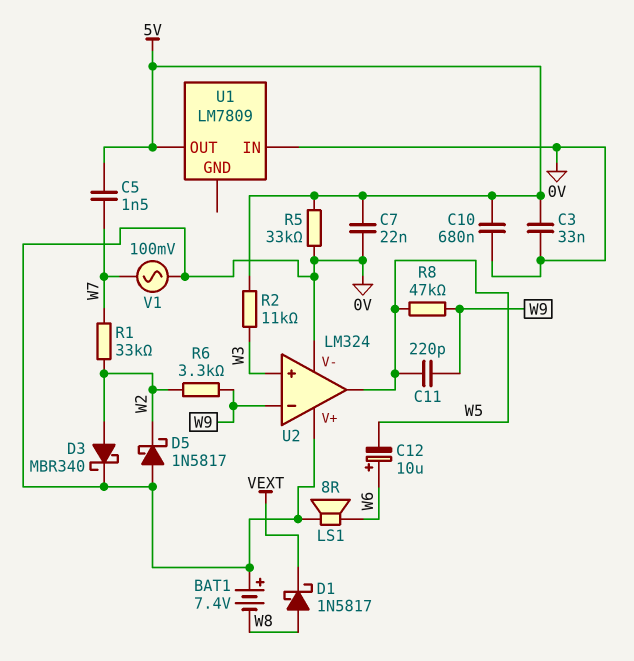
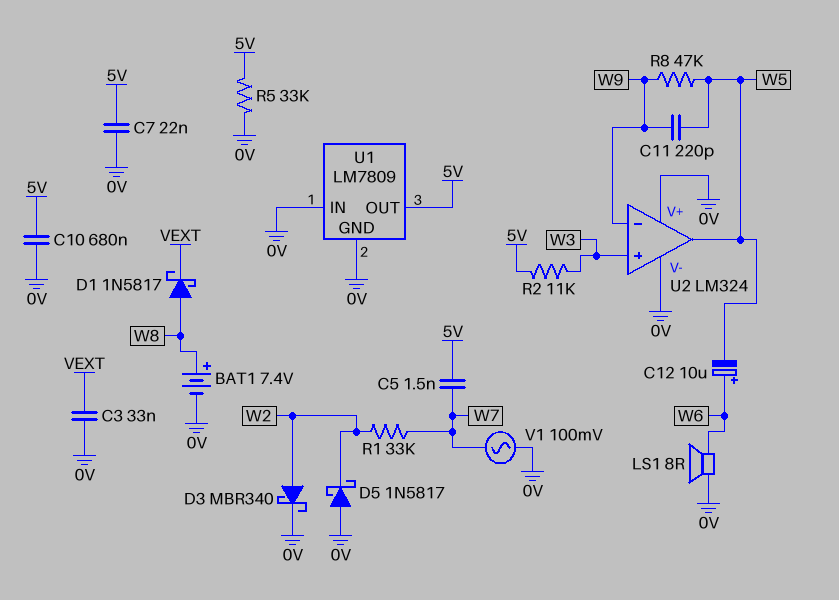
BAT1: 7.4V (plus 0V, minus W8) -> 7.4V (plus W8, minus 0V)
C3: 33nF (0V, 5V) -> 33nF (0V, VEXT)
R6: 3.3k (W2, W9) -> none
U1 pin GND: none -> 0V

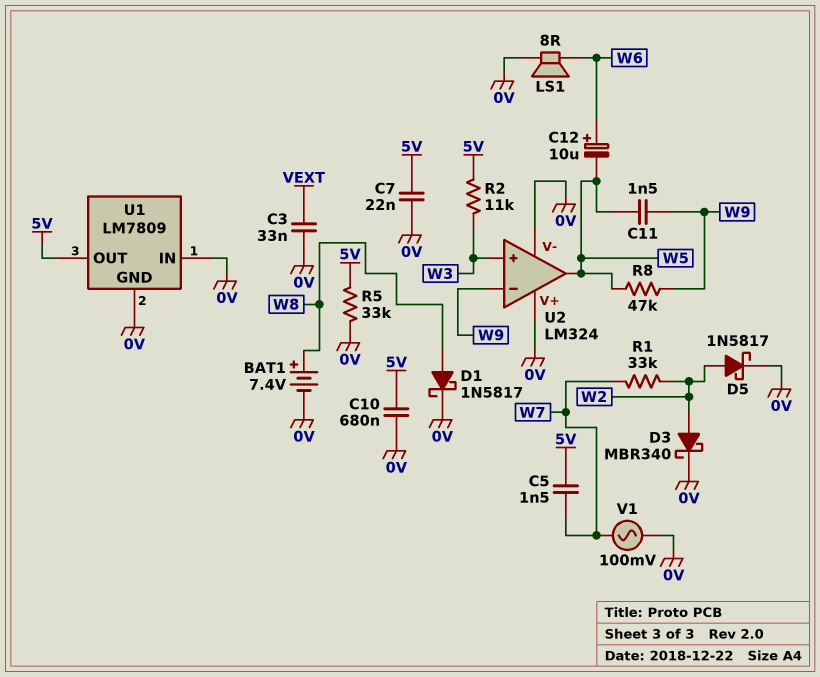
C11: 220pF (W5, W9) -> 1.5nF (W5, W9)
D1: schottky 1N5817 (A W8, K VEXT) -> schottky 1N5817 (A W8, K 0V)
D5: schottky 1N5817 (A 0V, K W2) -> schottky 1N5817 (A W2, K 0V)

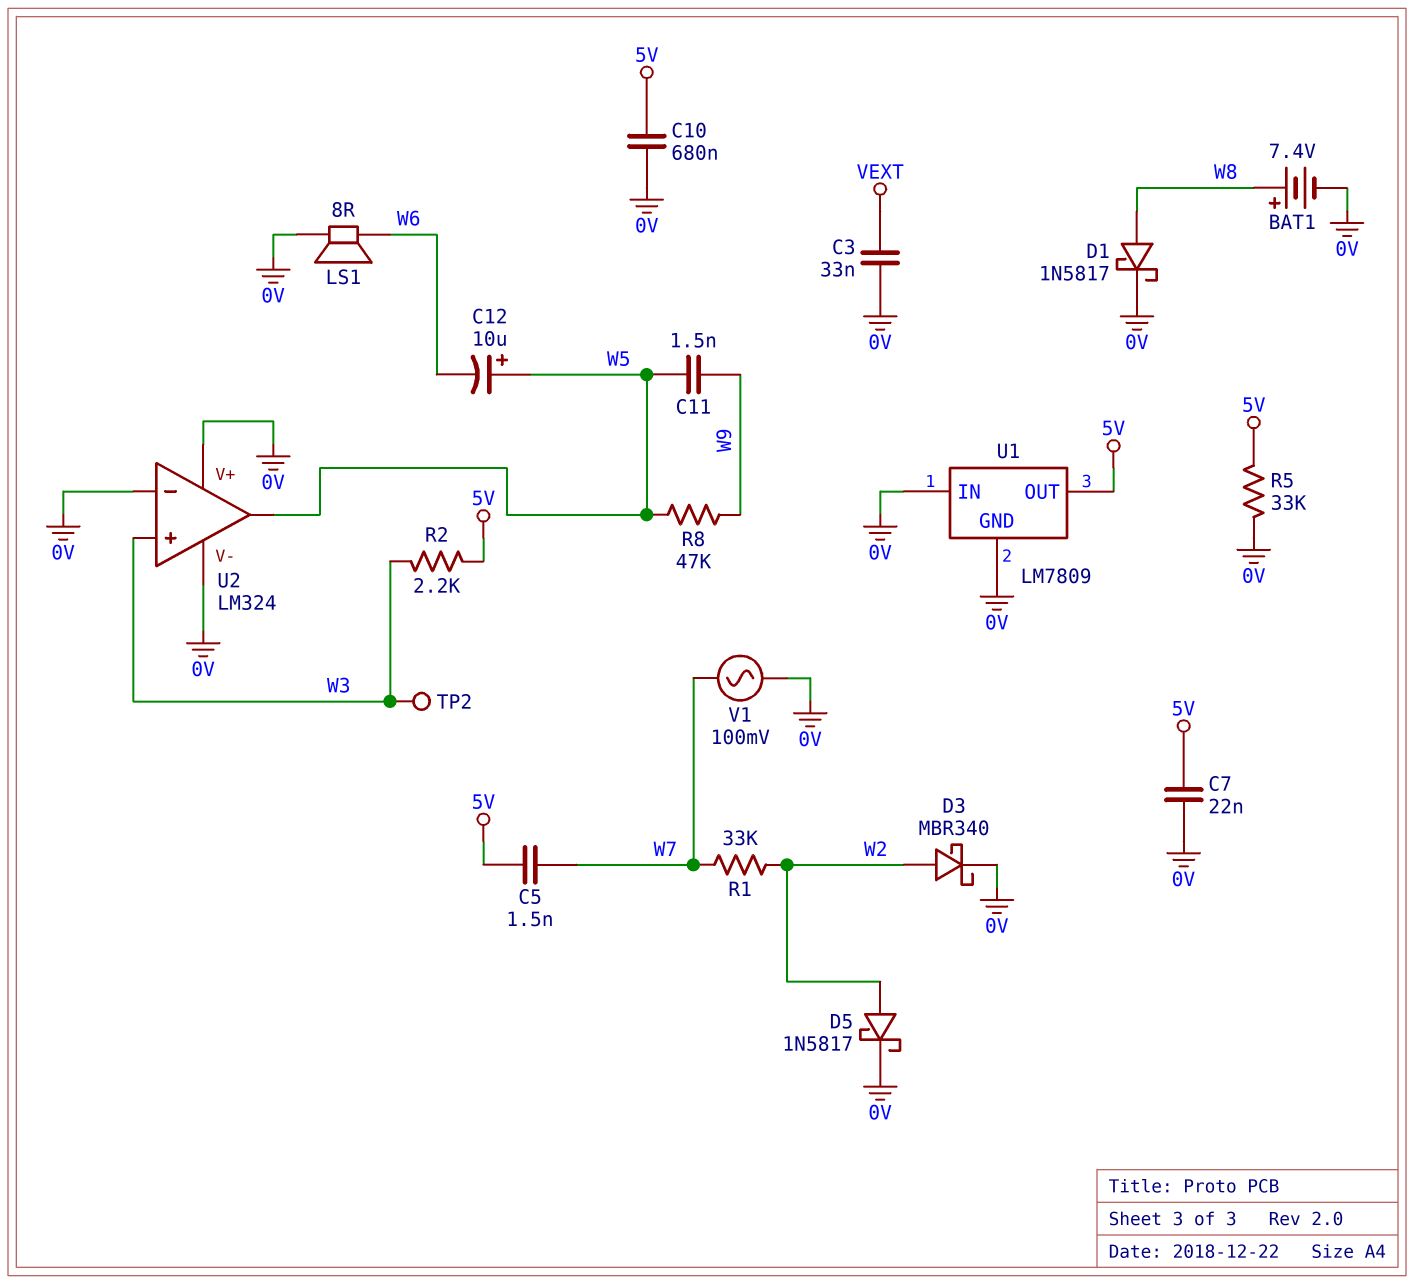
C12: 10uF (plus W6, minus W5) -> 10uF (plus W5, minus W6)
R2: 11k (5V, W3) -> 2.2k (5V, W3)
TP2: none -> test point (W3)
U2 pin in-: W9 -> 0V

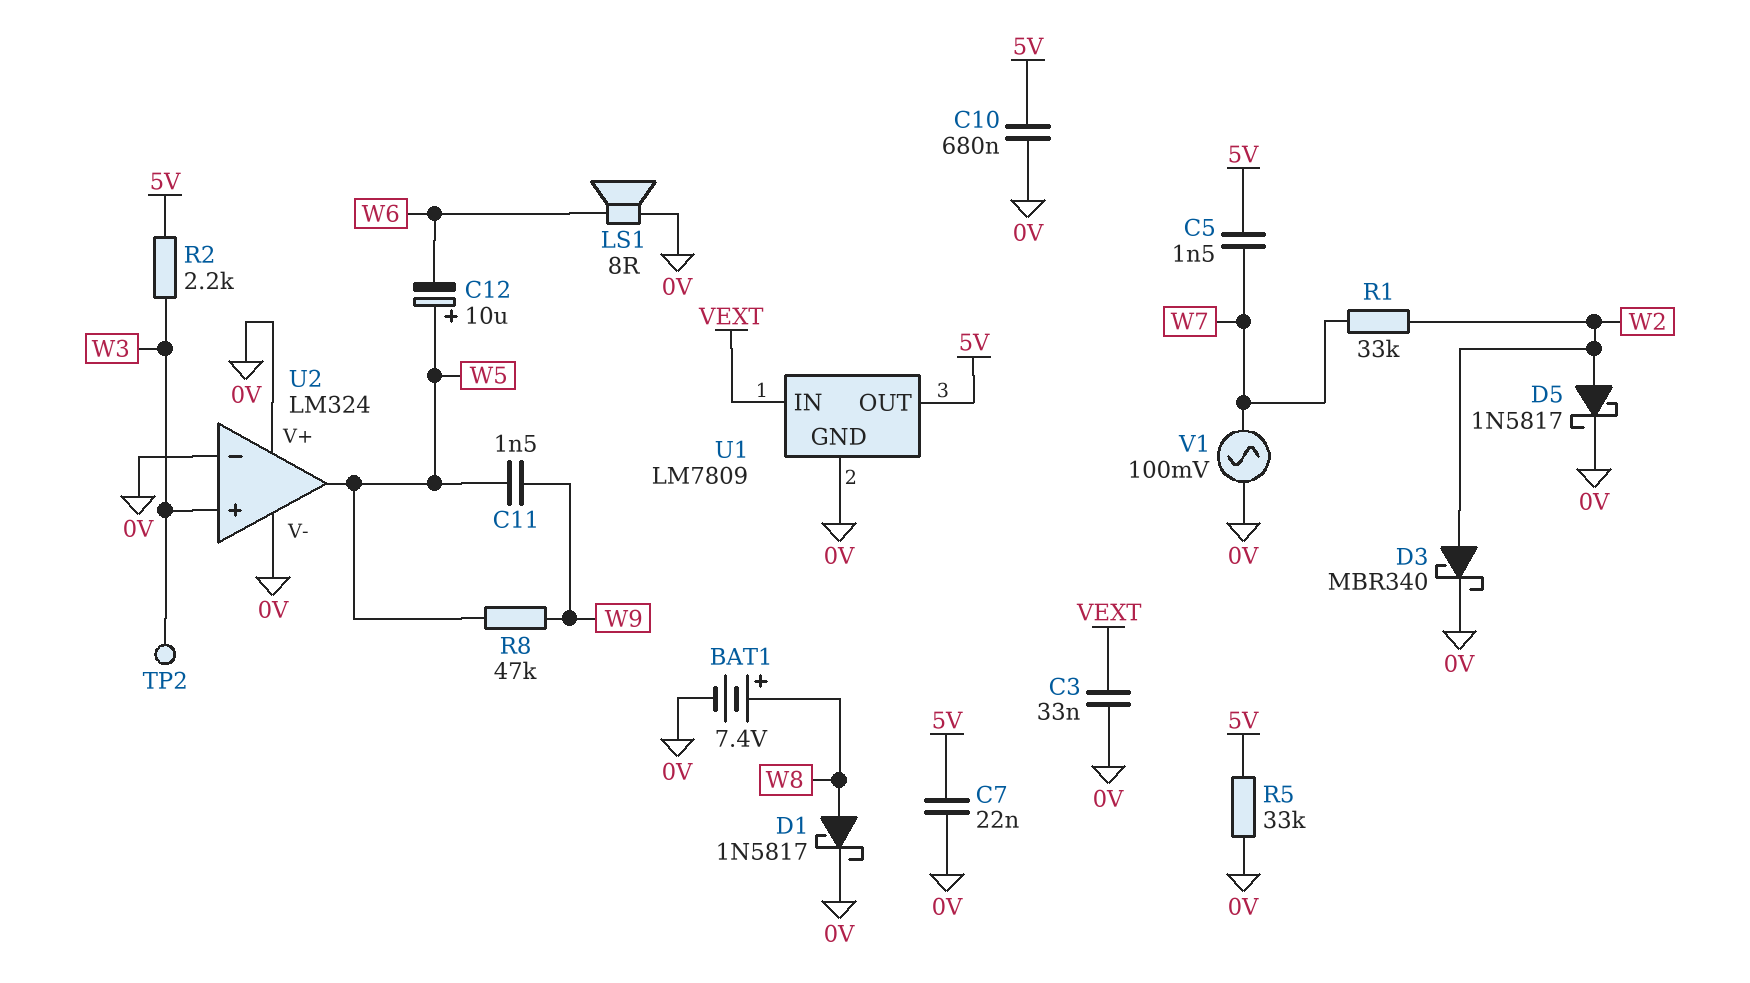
U1 pin IN: 0V -> VEXT

